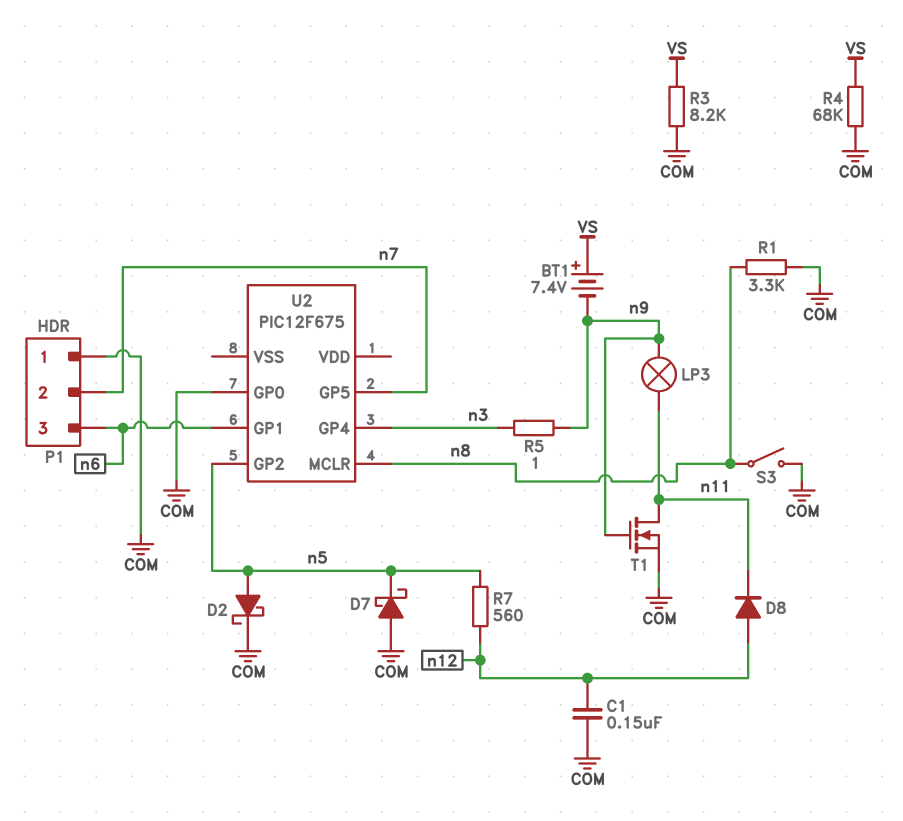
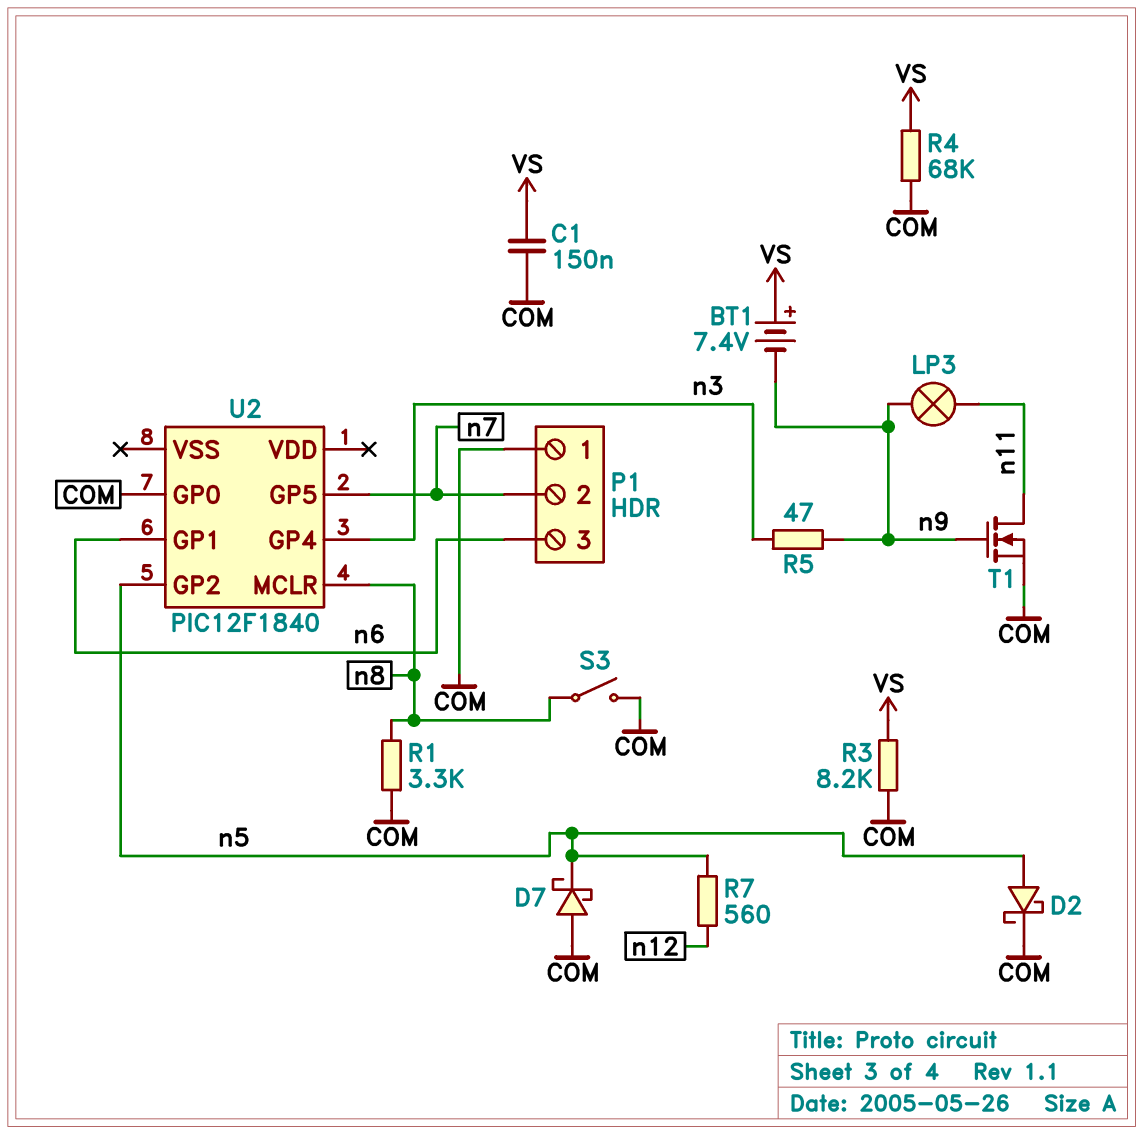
C1: 150nF (COM, n12) -> 150nF (COM, VS)
D8: diode (A n12, K n11) -> none
R5: 1 (n3, n9) -> 47 (n3, n9)
U2: PIC12F675 -> PIC12F1840

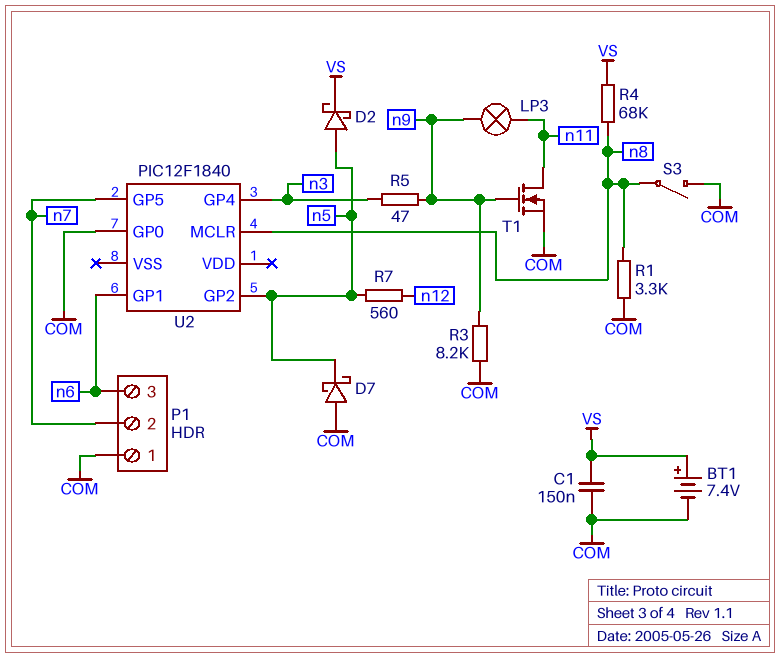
BT1: 7.4V (plus VS, minus n9) -> 7.4V (plus VS, minus COM)
D2: schottky (A n5, K COM) -> schottky (A n5, K VS)
R3: 8.2k (COM, VS) -> 8.2k (COM, n9)
R4: 68k (COM, VS) -> 68k (VS, n8)

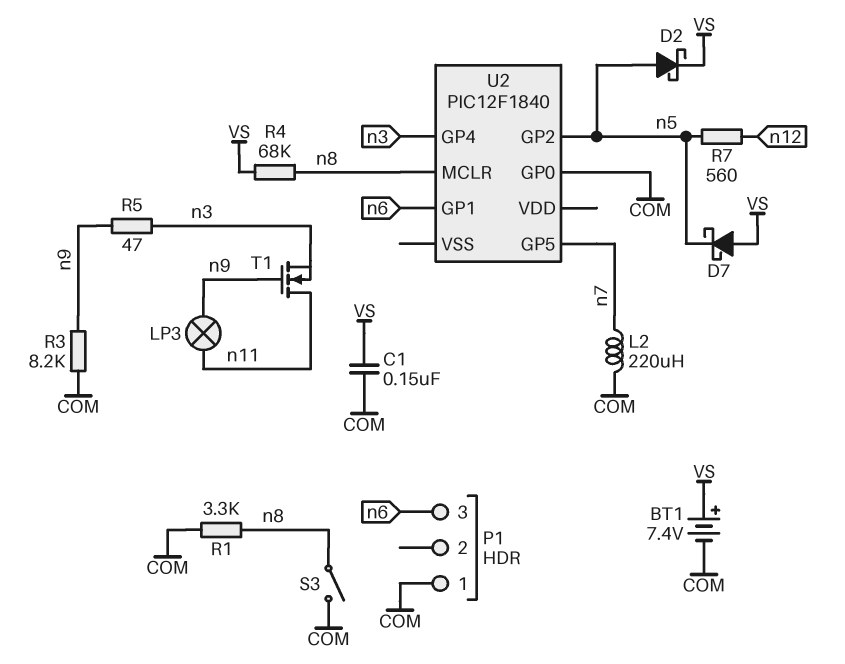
D7: schottky (A COM, K n5) -> schottky (A VS, K n5)
L2: none -> 220uH (COM, n7)
P1 pin 2: n7 -> none
T1: NMOS (G n9, D n11, S COM) -> NMOS (G n9, D n11, S n3)

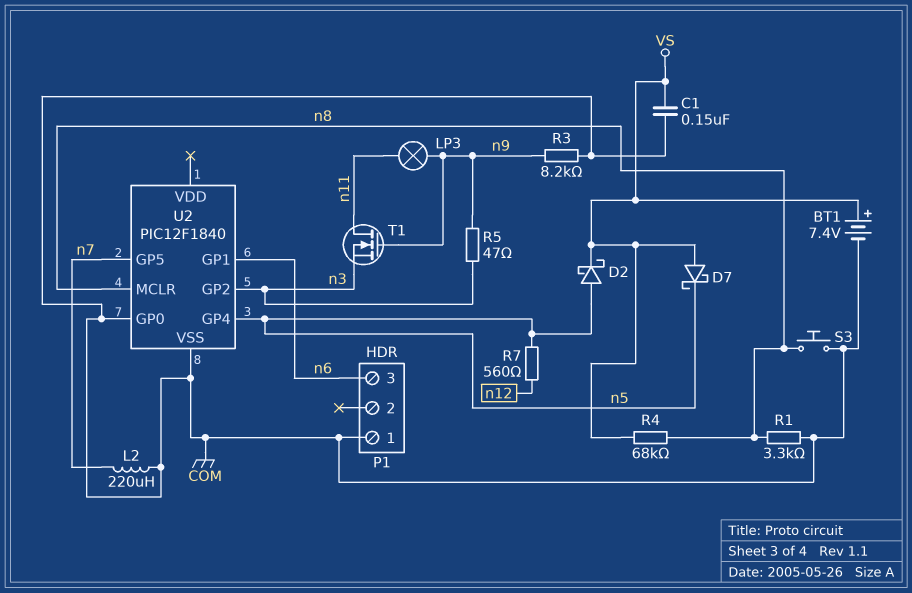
S3: switch (COM, n8) -> button (COM, n8)
U2 pin GP2: n5 -> n3
U2 pin GP4: n3 -> n5
U2 pin VSS: none -> COM

